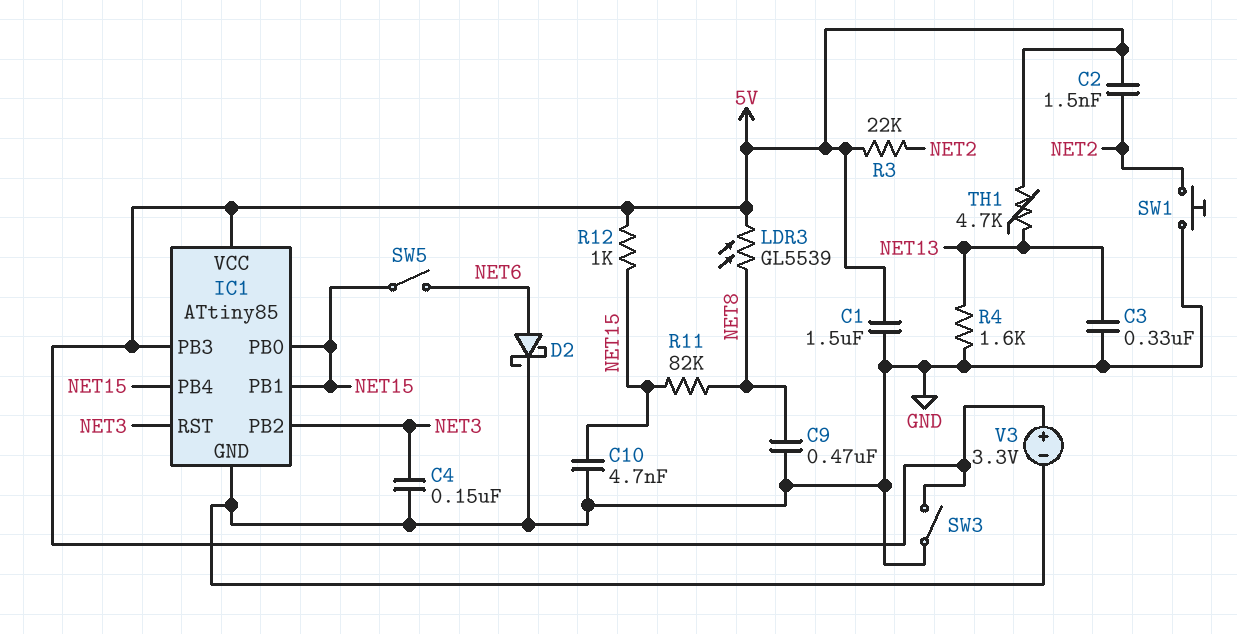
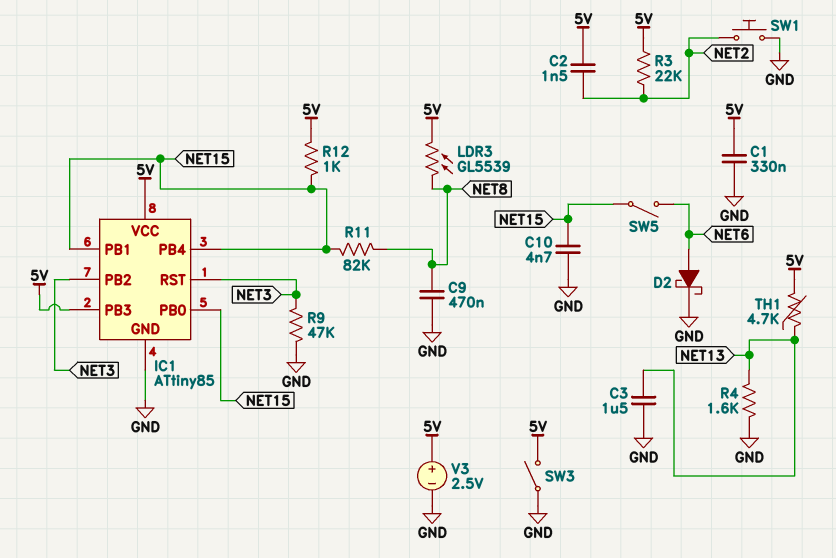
C1: 1.5uF (5V, GND) -> 330nF (5V, GND)
C3: 330nF (GND, NET13) -> 1.5uF (GND, NET13)
C4: 150nF (GND, NET3) -> none
R9: none -> 47k (GND, NET3)
V3: 3.3V (plus 5V, minus GND) -> 2.5V (plus 5V, minus GND)

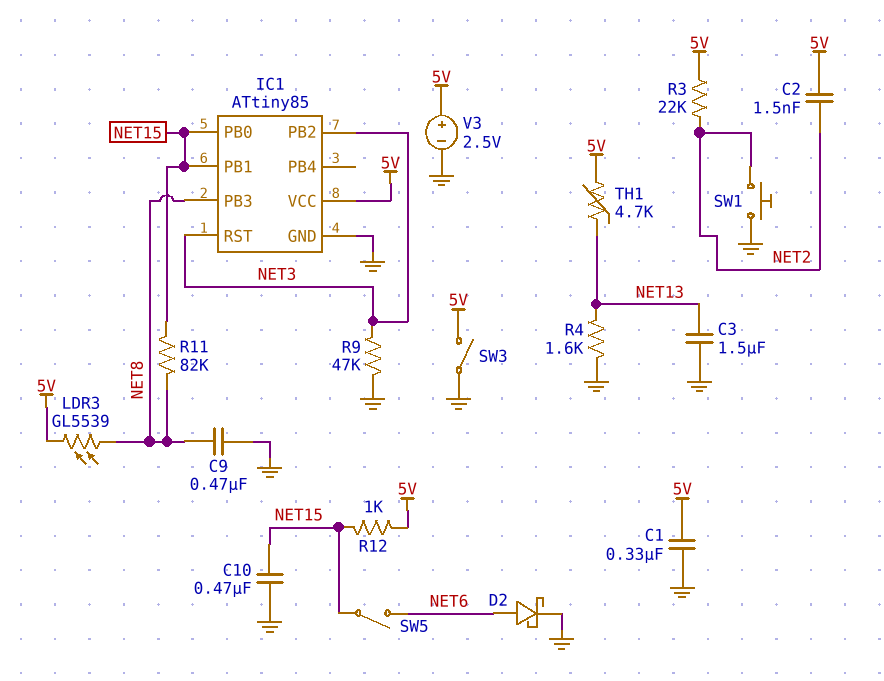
C10: 4.7nF (GND, NET15) -> 470nF (GND, NET15)
IC1 pin PB3: 5V -> NET8
IC1 pin PB4: NET15 -> none

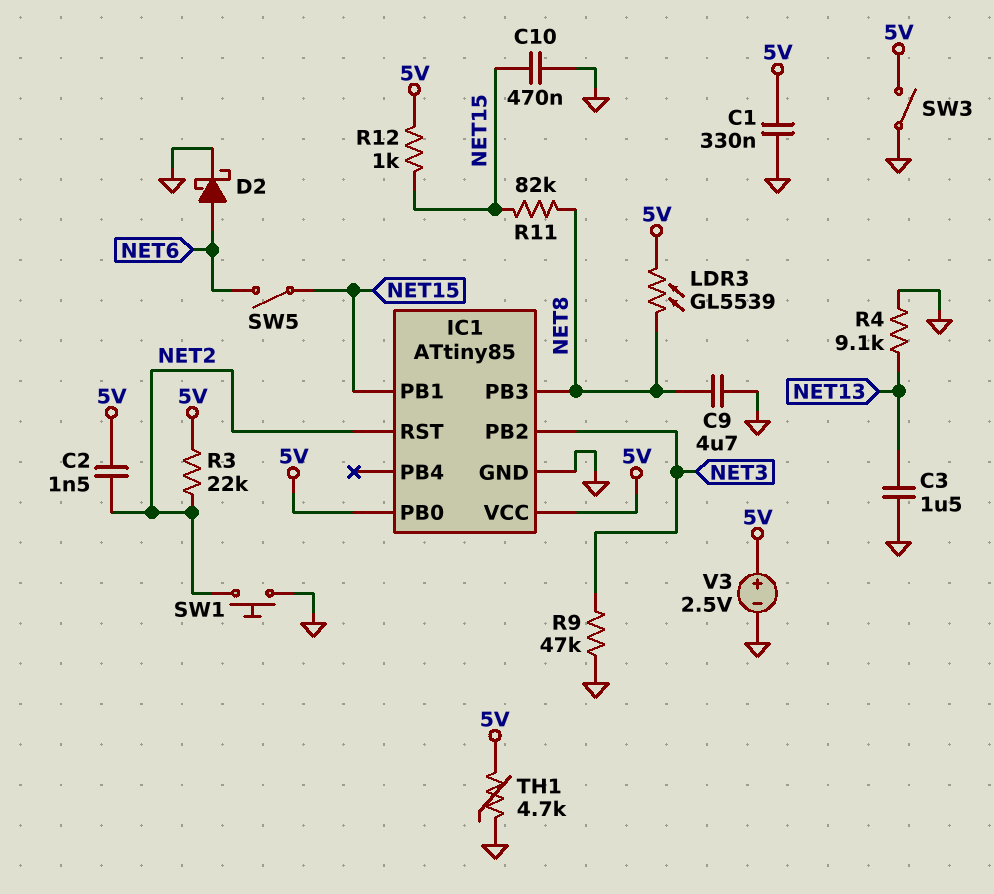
C9: 470nF (GND, NET8) -> 4.7uF (GND, NET8)
IC1 pin PB0: NET15 -> 5V
IC1 pin RST: NET3 -> NET2
R4: 1.6k (GND, NET13) -> 9.1k (GND, NET13)
TH1: 4.7k (5V, NET13) -> 4.7k (5V, GND)

